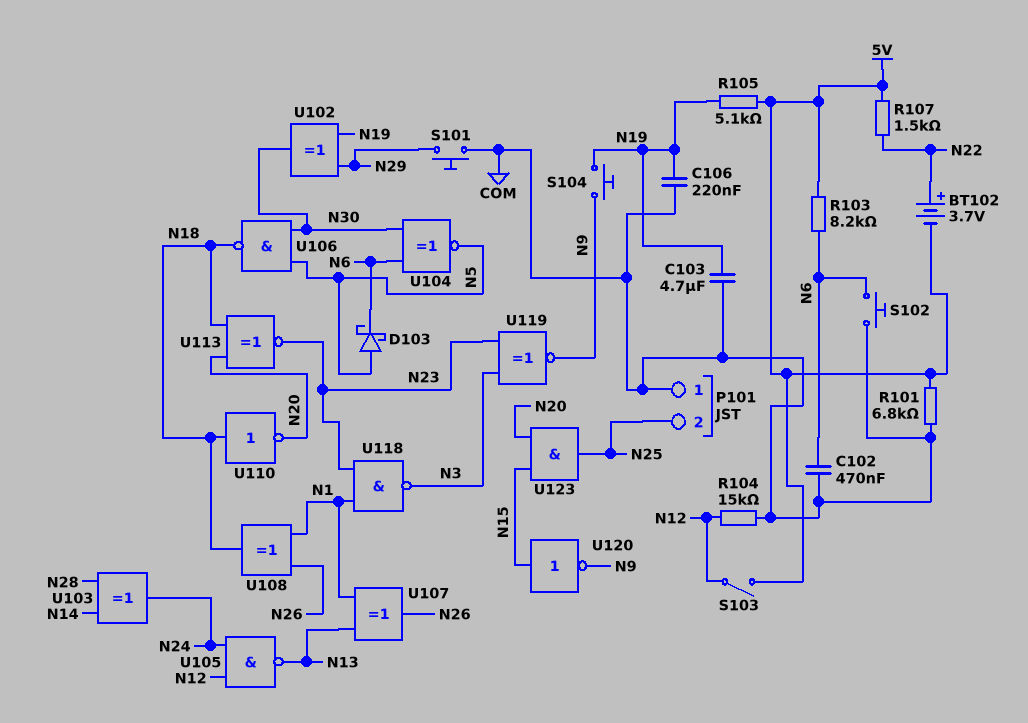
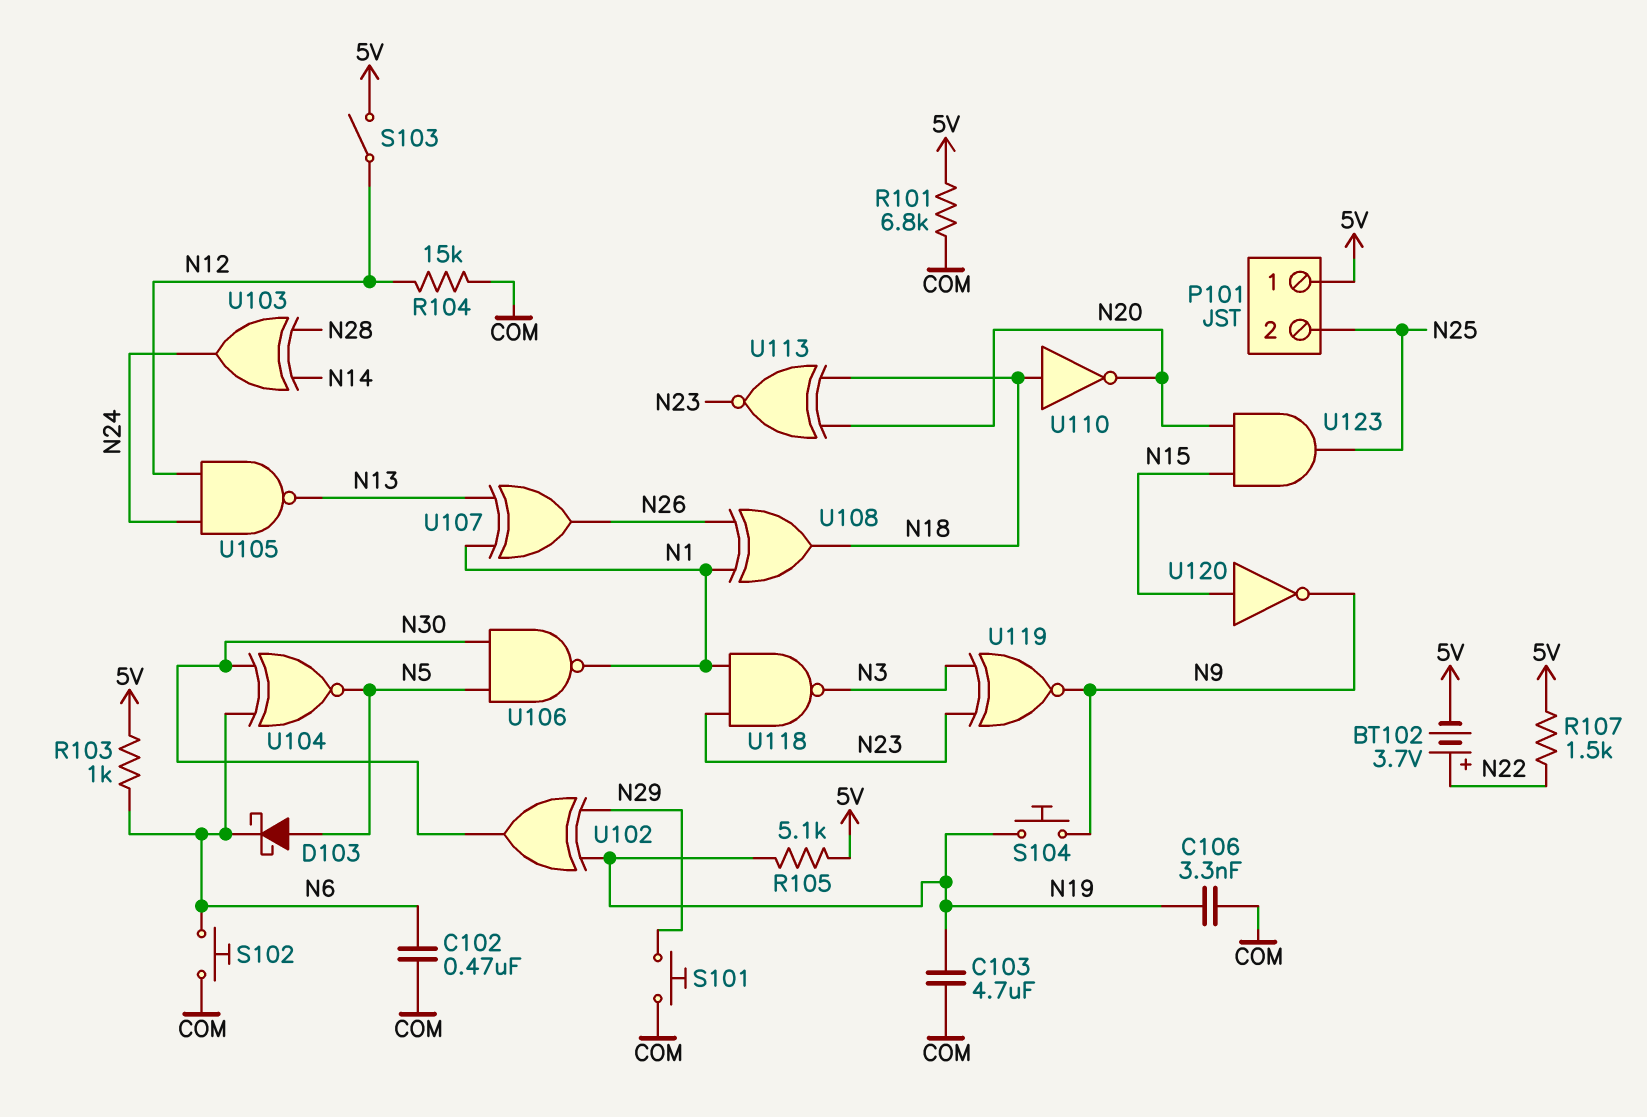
C106: 220nF (COM, N19) -> 3.3nF (COM, N19)
P101 pin 1: COM -> 5V
R103: 8.2k (5V, N6) -> 1k (5V, N6)
U106: NAND (in N5, in N30, out N18) -> NAND (in N5, in N30, out N1)

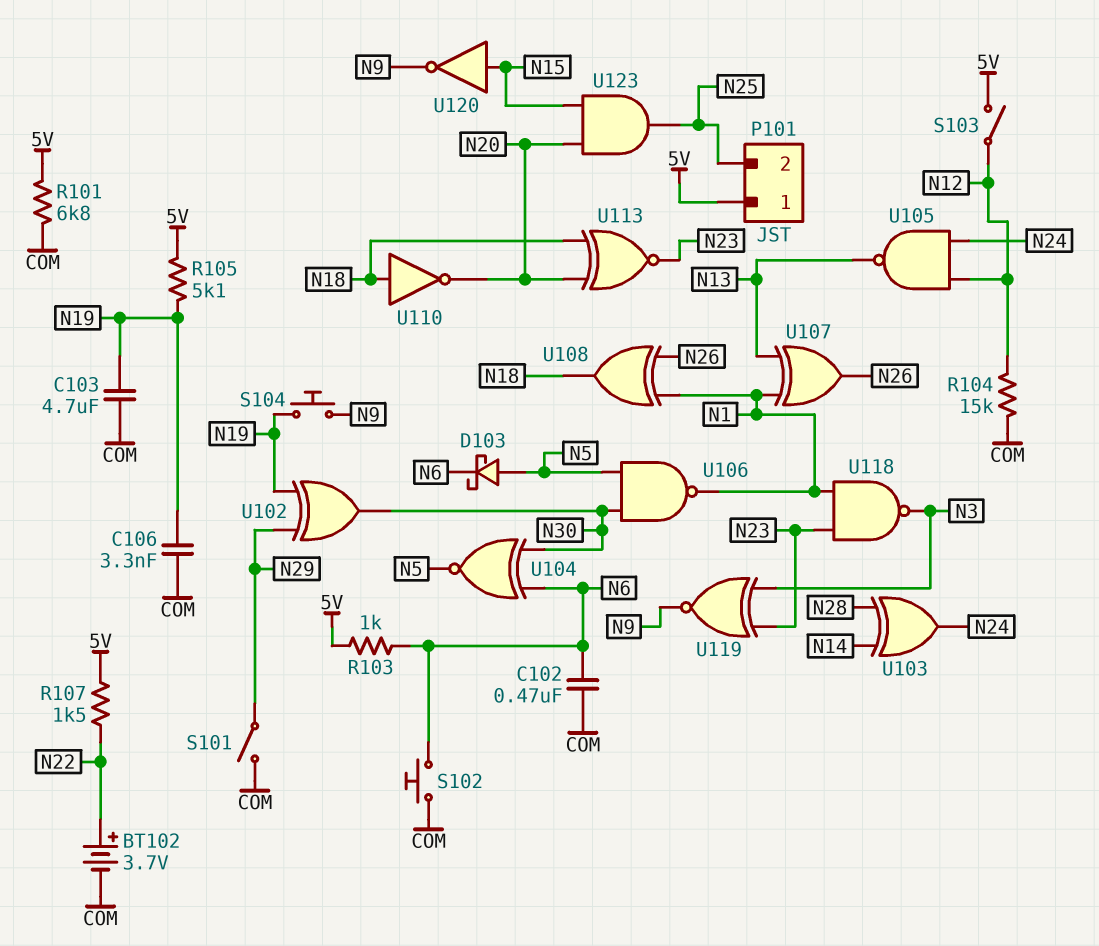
BT102: 3.7V (plus N22, minus 5V) -> 3.7V (plus N22, minus COM)
S101: button (COM, N29) -> switch (COM, N29)

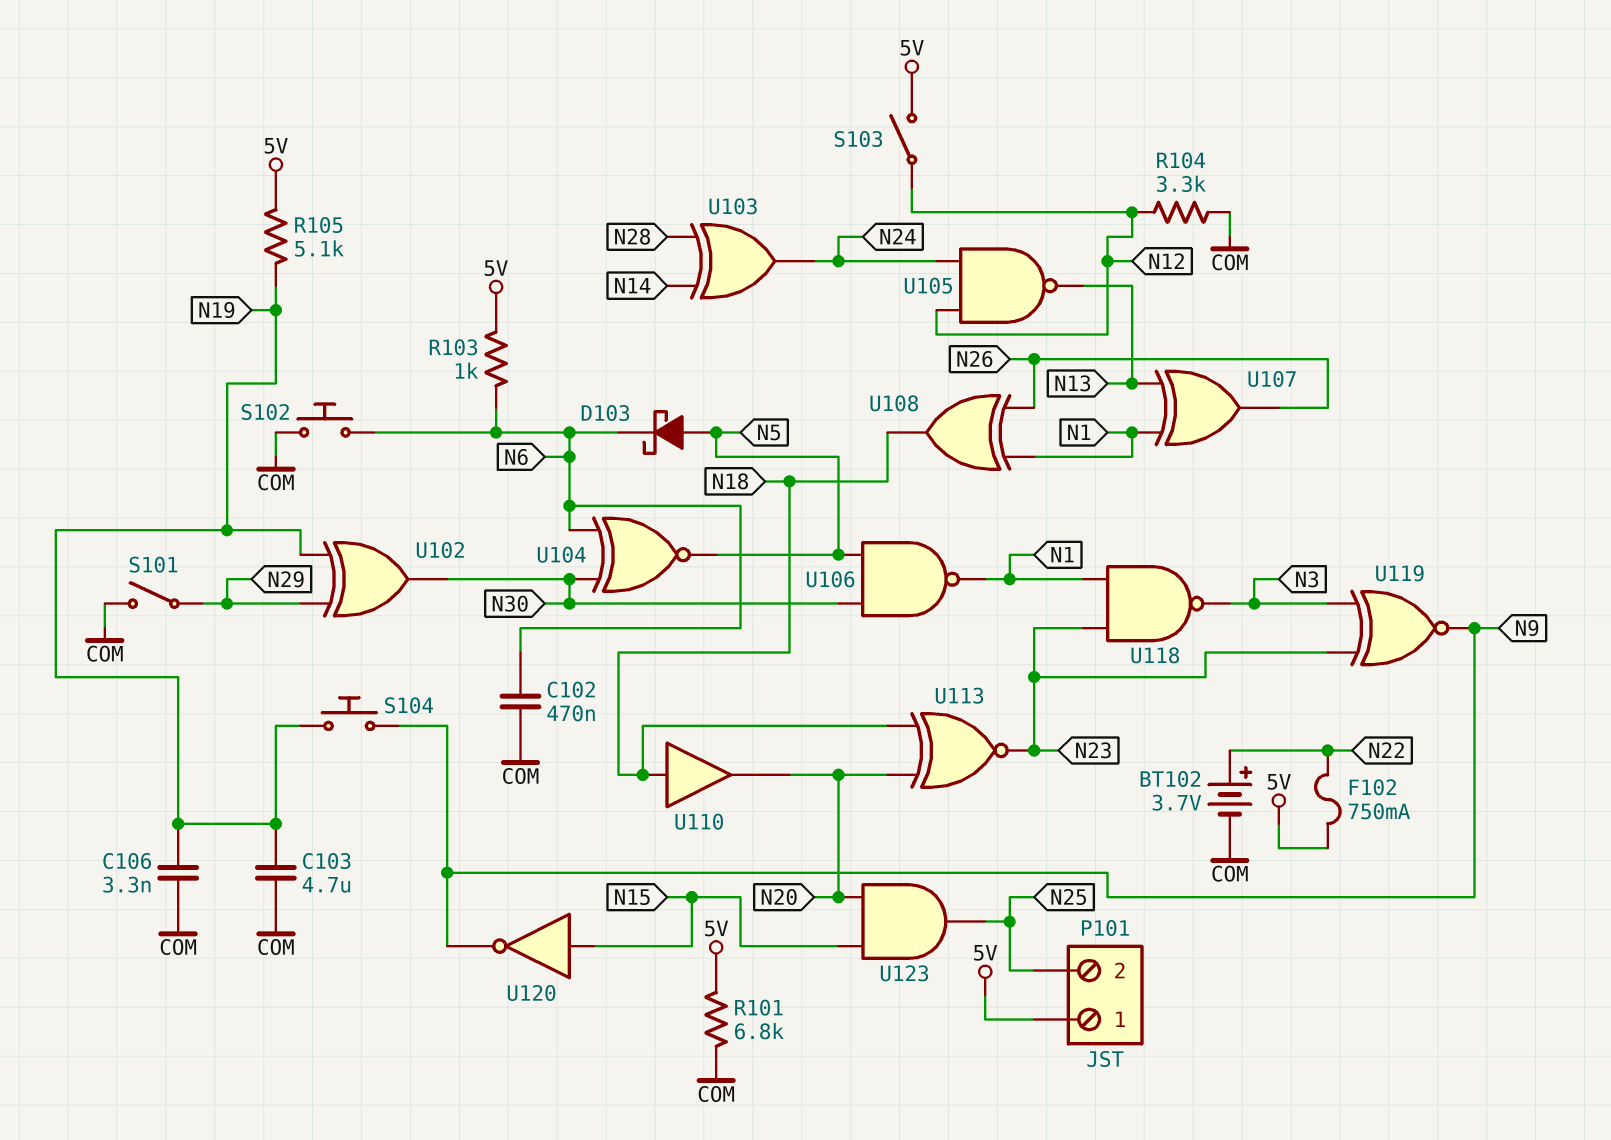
F102: none -> 750mA (5V, N22)
R104: 15k (COM, N12) -> 3.3k (COM, N12)
R107: 1.5k (5V, N22) -> none
U110: NOT (in N18, out N20) -> buffer (in N18, out N20)

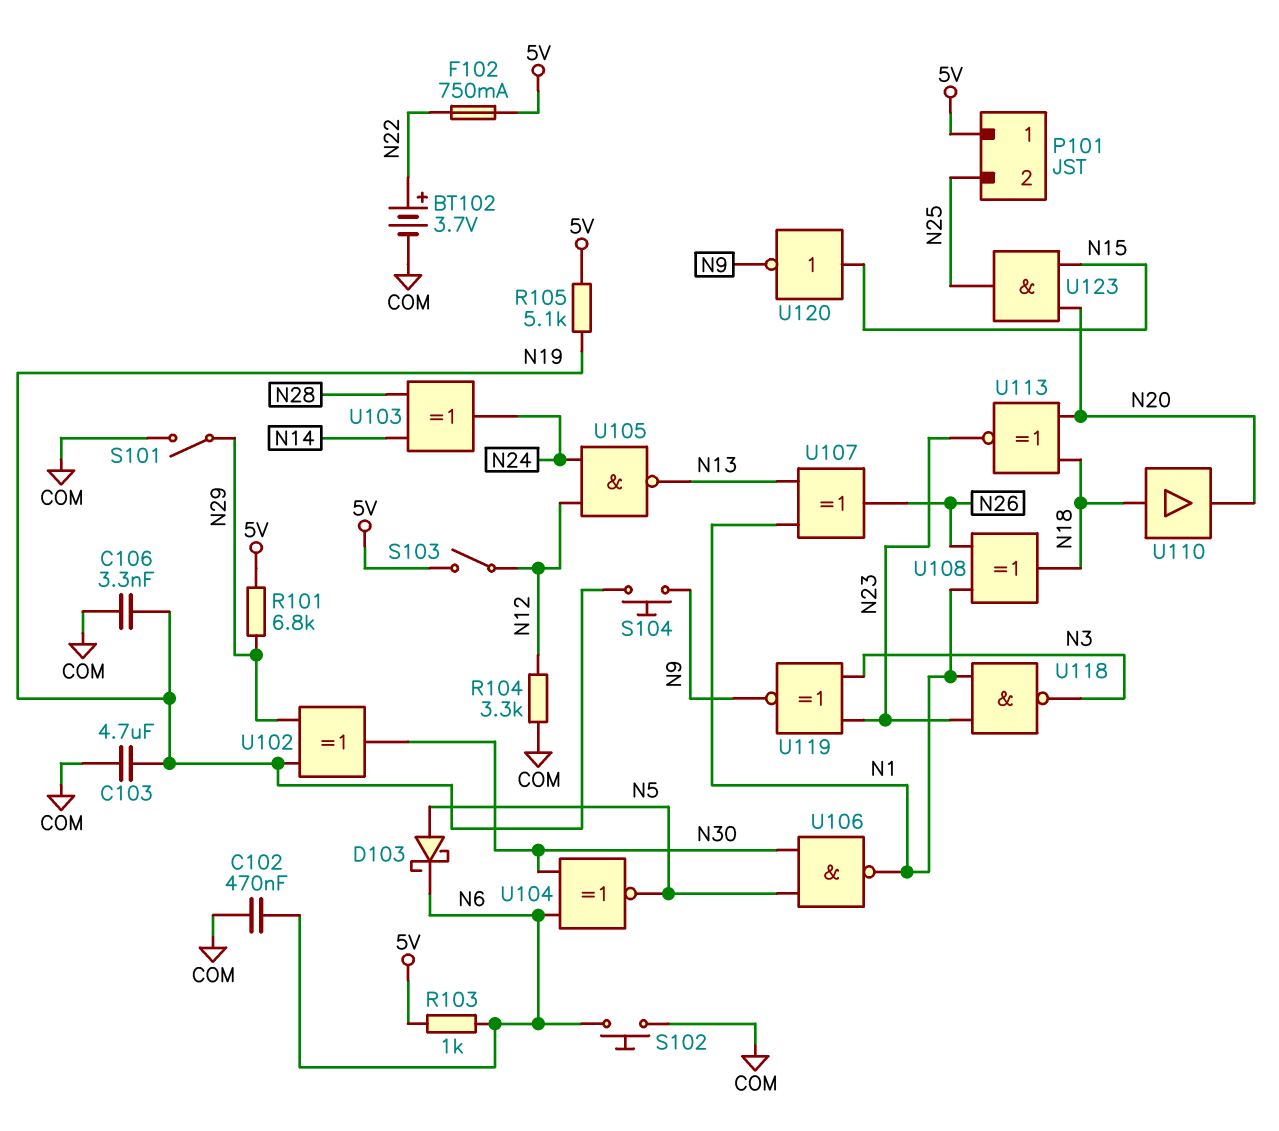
R101: 6.8k (5V, COM) -> 6.8k (5V, N29)

